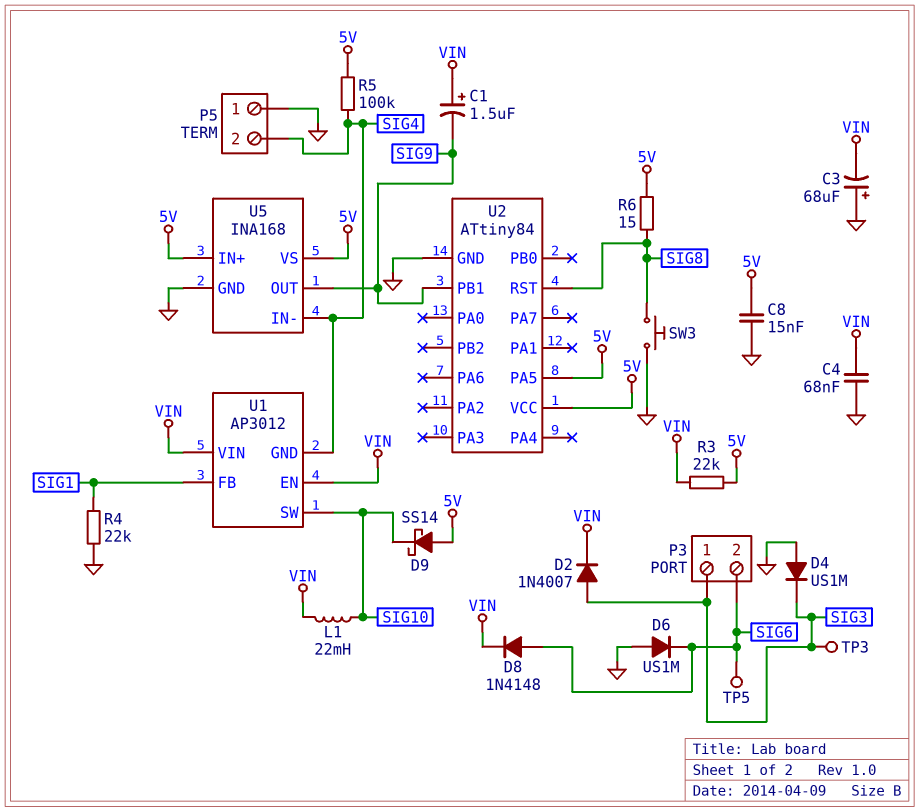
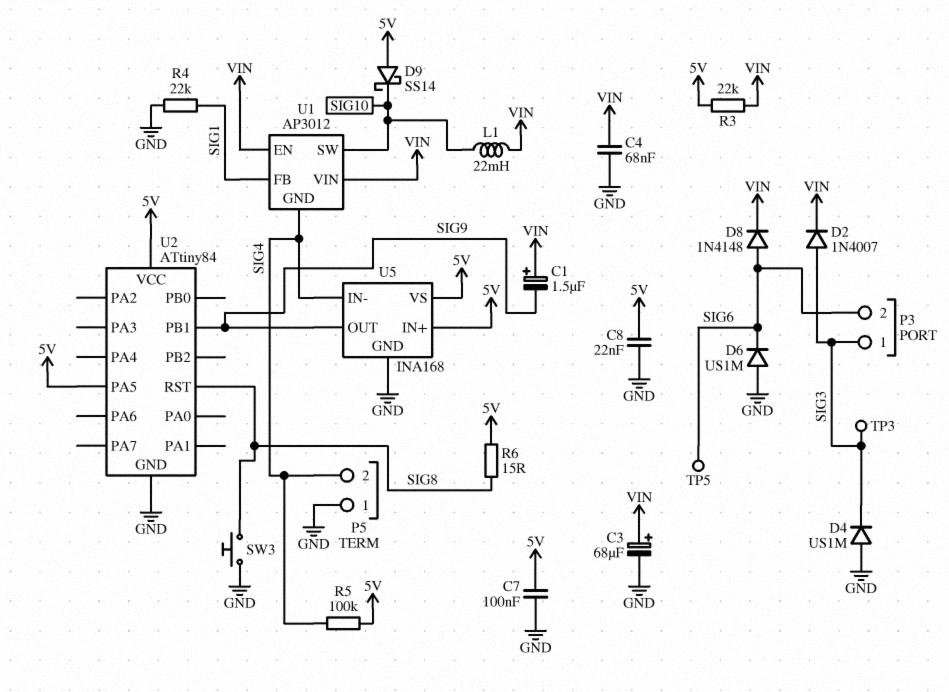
C3: 68uF (plus GND, minus VIN) -> 68uF (plus VIN, minus GND)
C7: none -> 100nF (5V, GND)
C8: 15nF (5V, GND) -> 22nF (5V, GND)

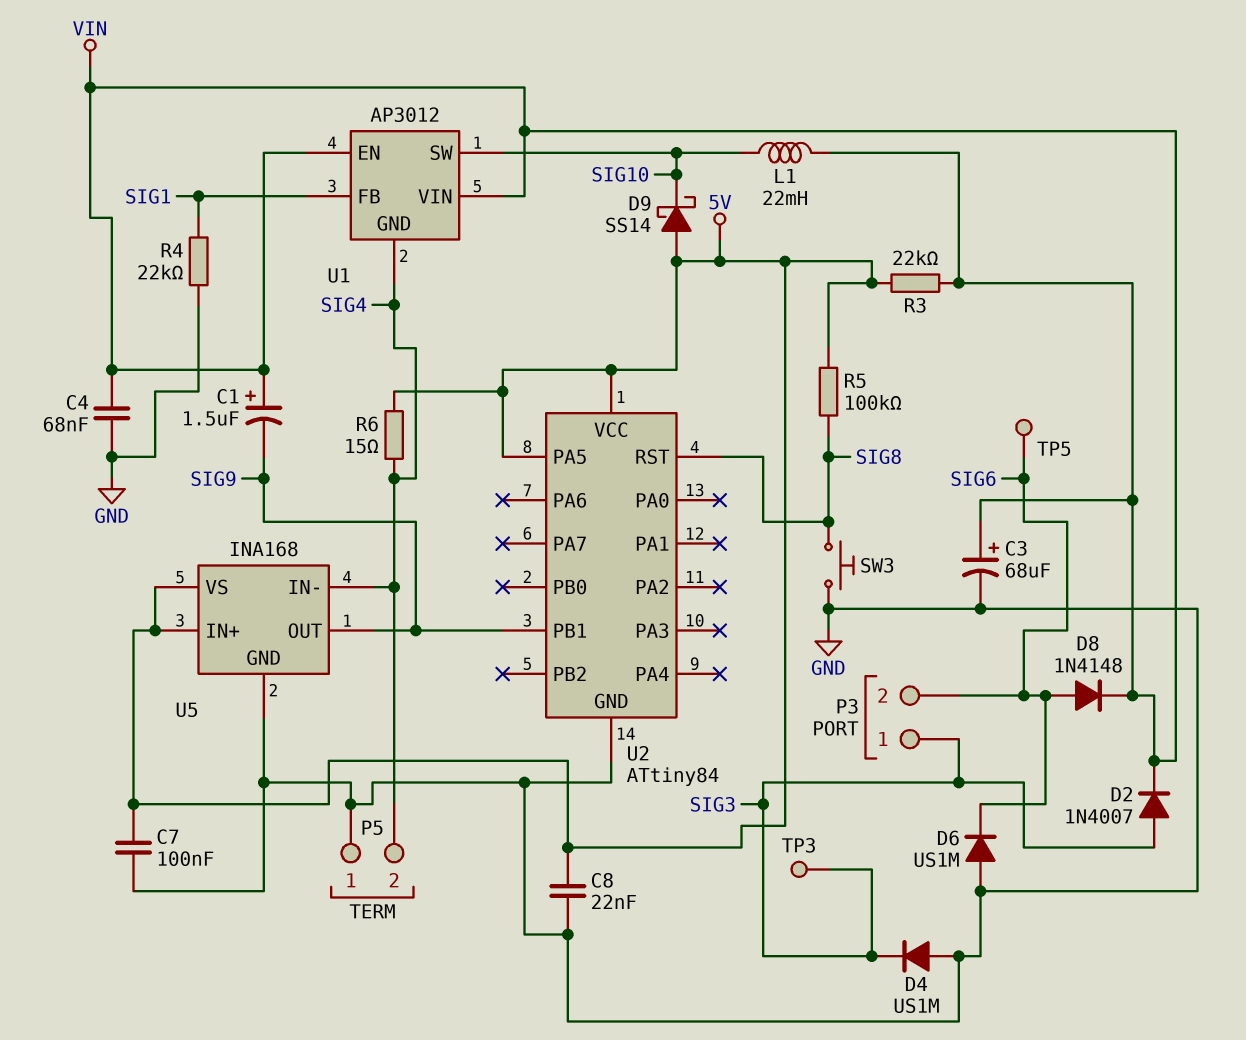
R5: 100k (5V, SIG4) -> 100k (5V, SIG8)
R6: 15 (5V, SIG8) -> 15 (5V, SIG4)

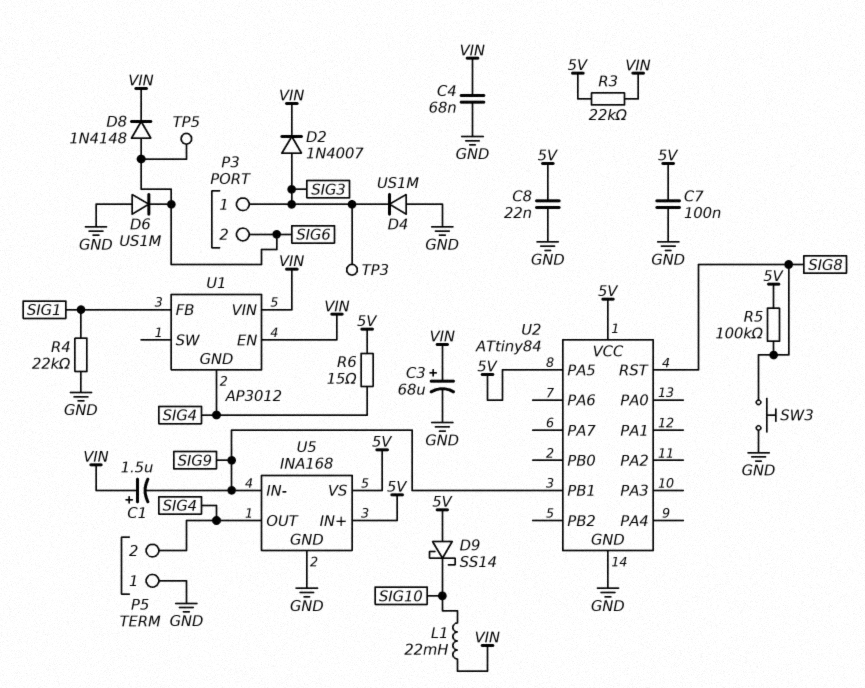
U1 pin SW: SIG10 -> none
U5 pin IN-: SIG4 -> SIG9
U5 pin OUT: SIG9 -> SIG4

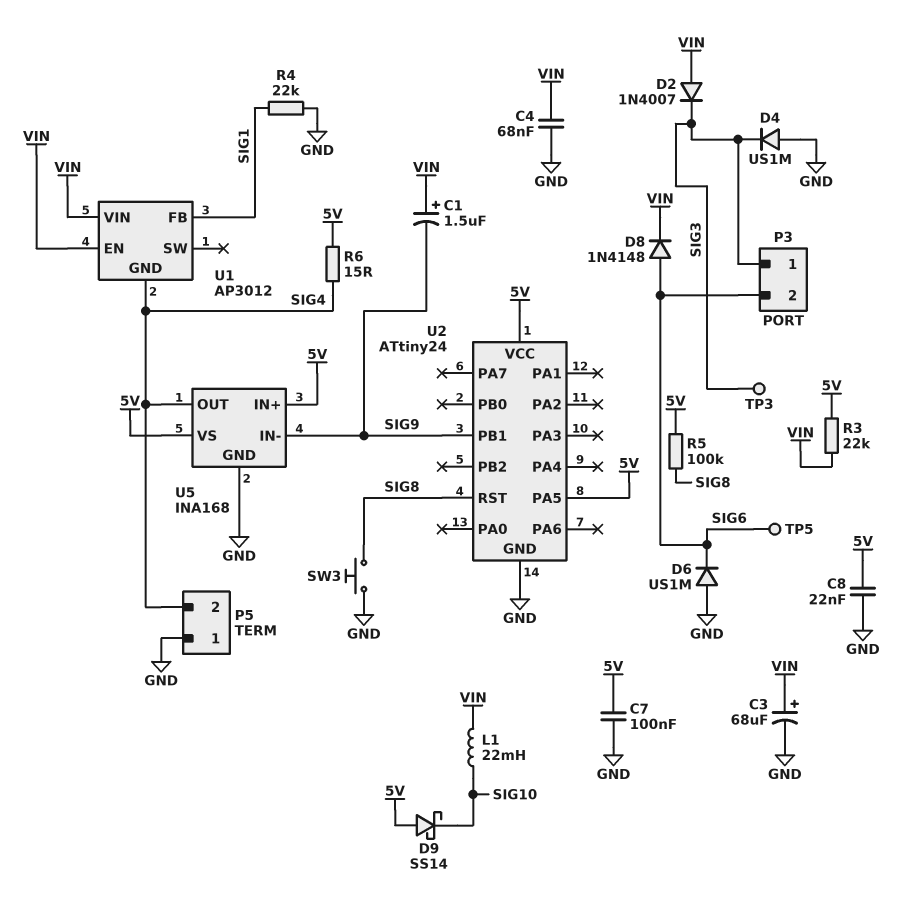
D2: diode 1N4007 (A SIG3, K VIN) -> diode 1N4007 (A VIN, K SIG3)
U2: ATtiny84 -> ATtiny24

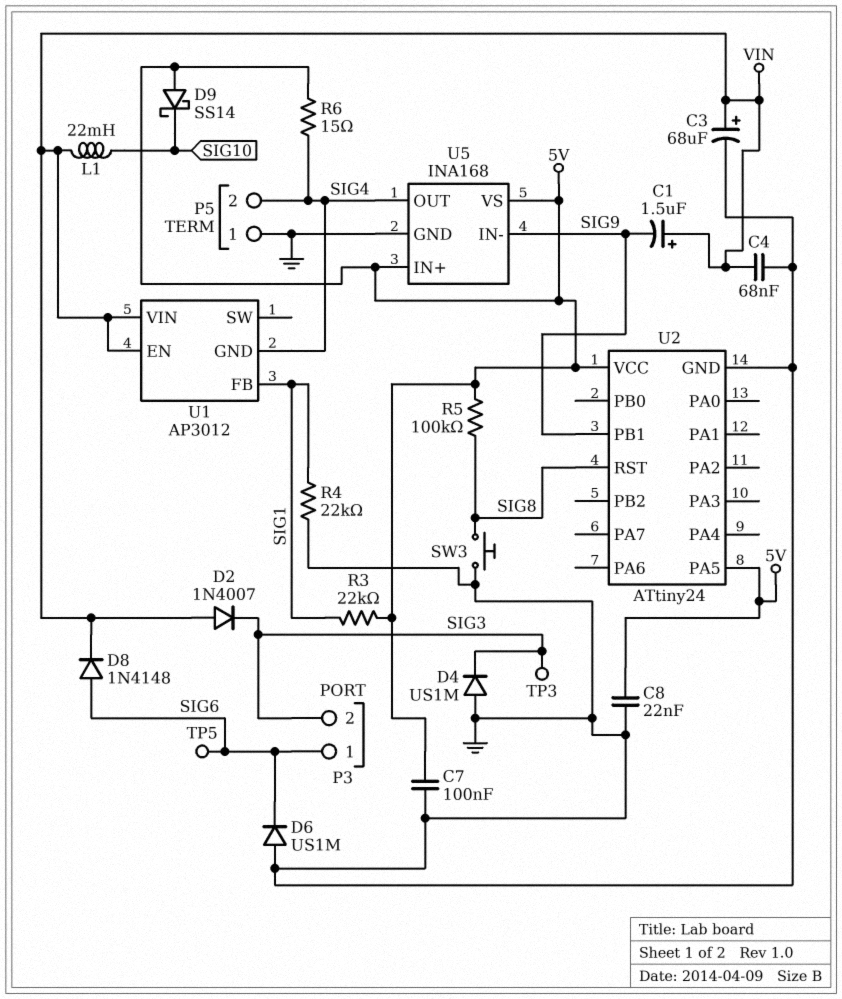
P3 pin 1: SIG3 -> SIG6
P3 pin 2: SIG6 -> SIG3
R3: 22k (5V, VIN) -> 22k (5V, SIG1)

